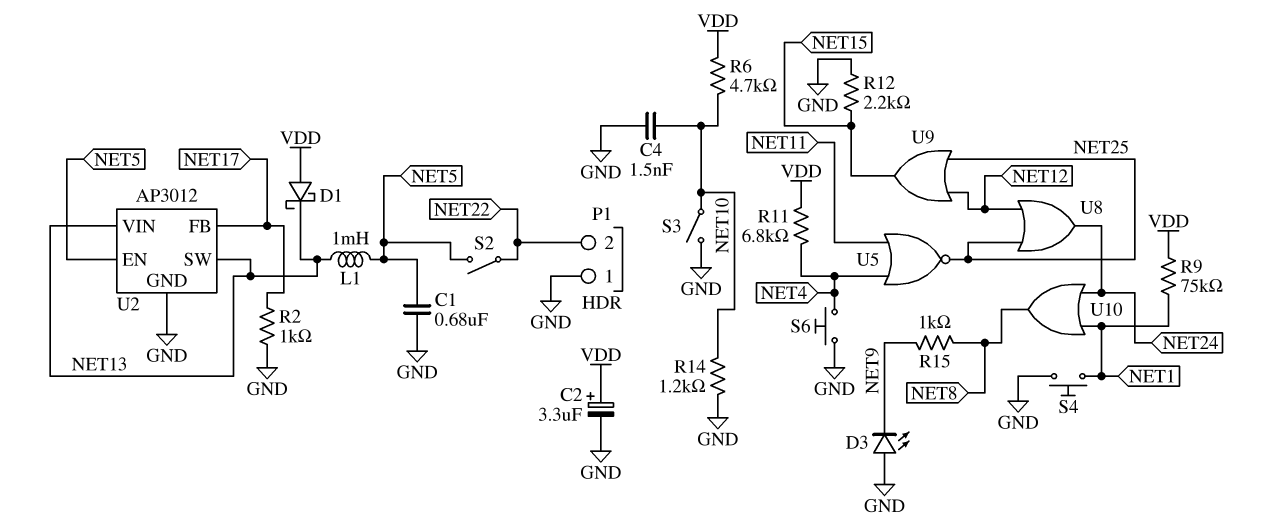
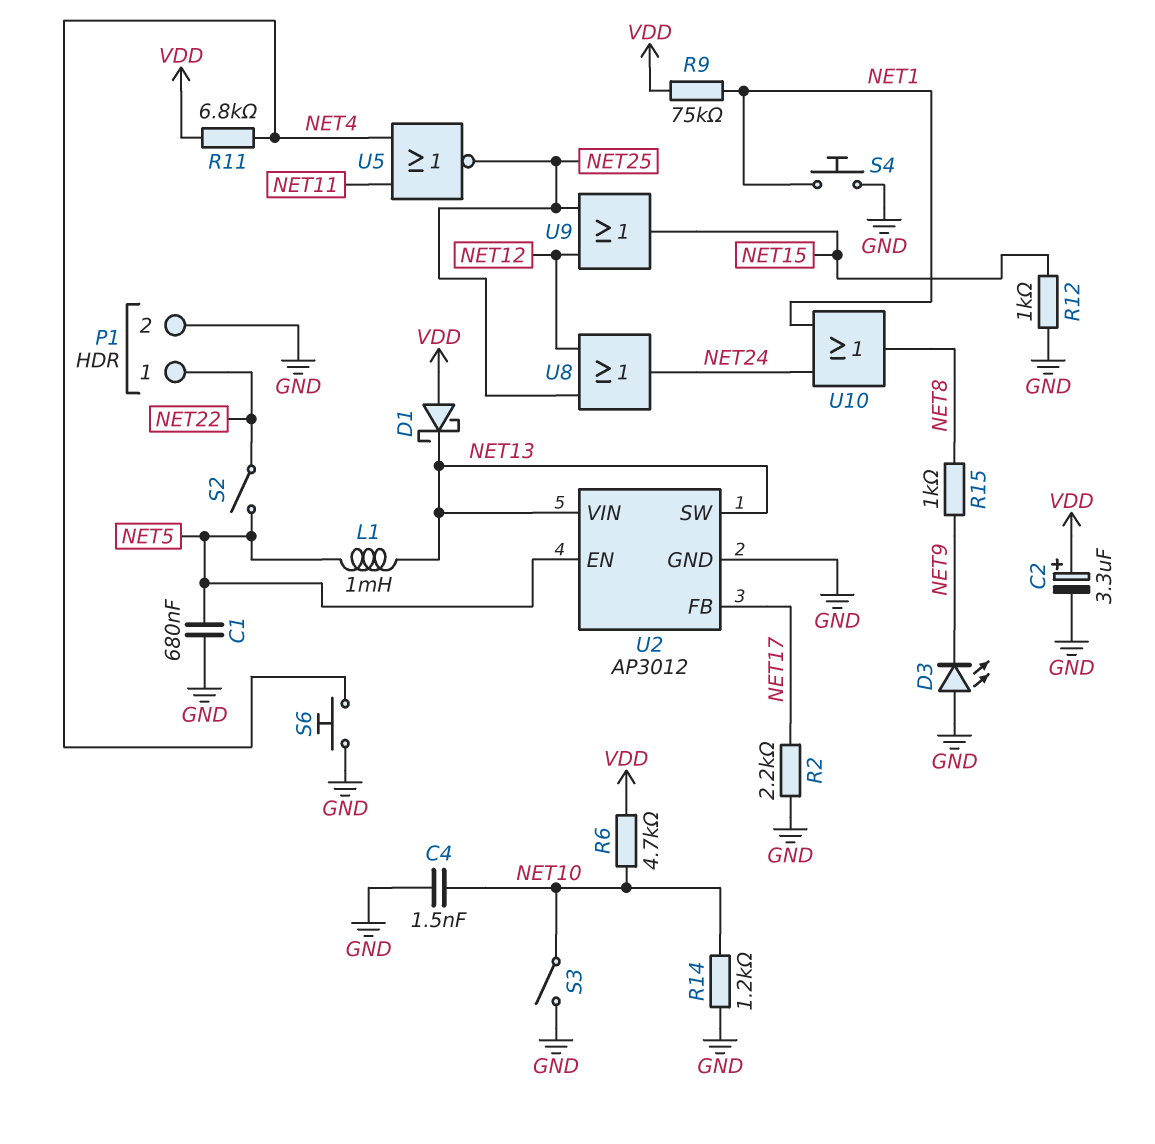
P1 pin 1: GND -> NET22
P1 pin 2: NET22 -> GND
R2: 1k (GND, NET17) -> 2.2k (GND, NET17)
R12: 2.2k (GND, NET15) -> 1k (GND, NET15)

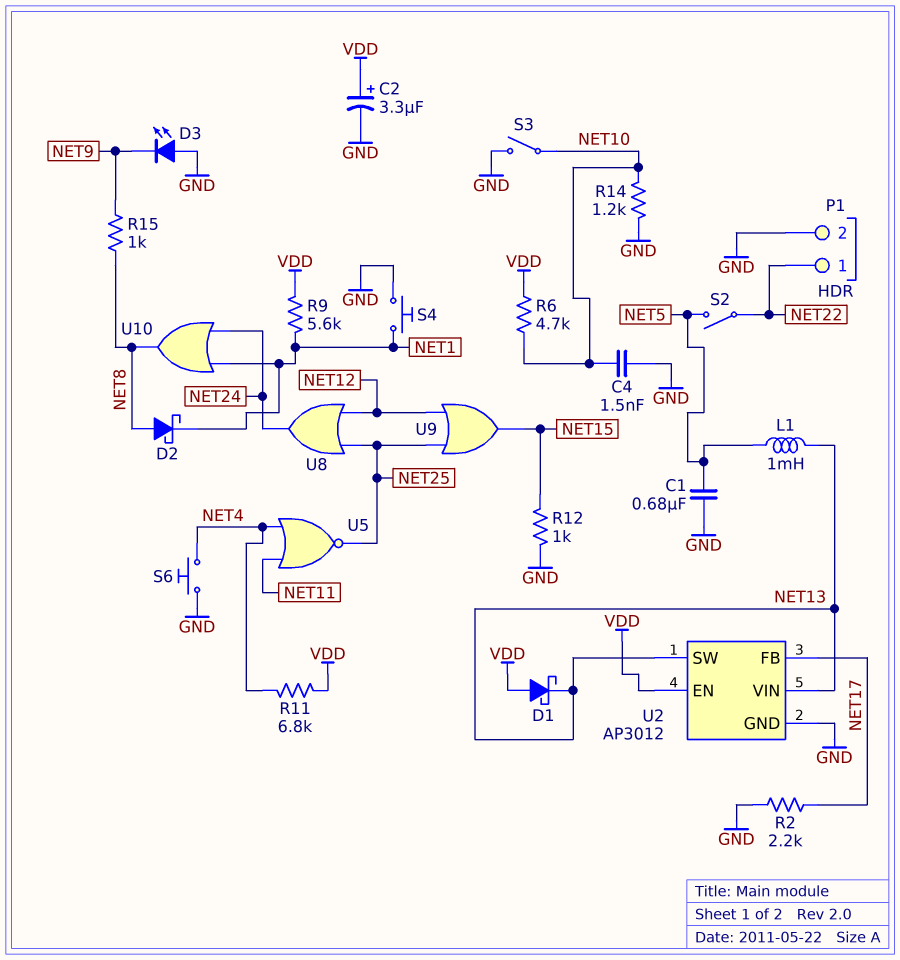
D2: none -> schottky (A NET8, K NET1)
R9: 75k (NET1, VDD) -> 5.6k (NET1, VDD)
U2 pin EN: NET5 -> VDD

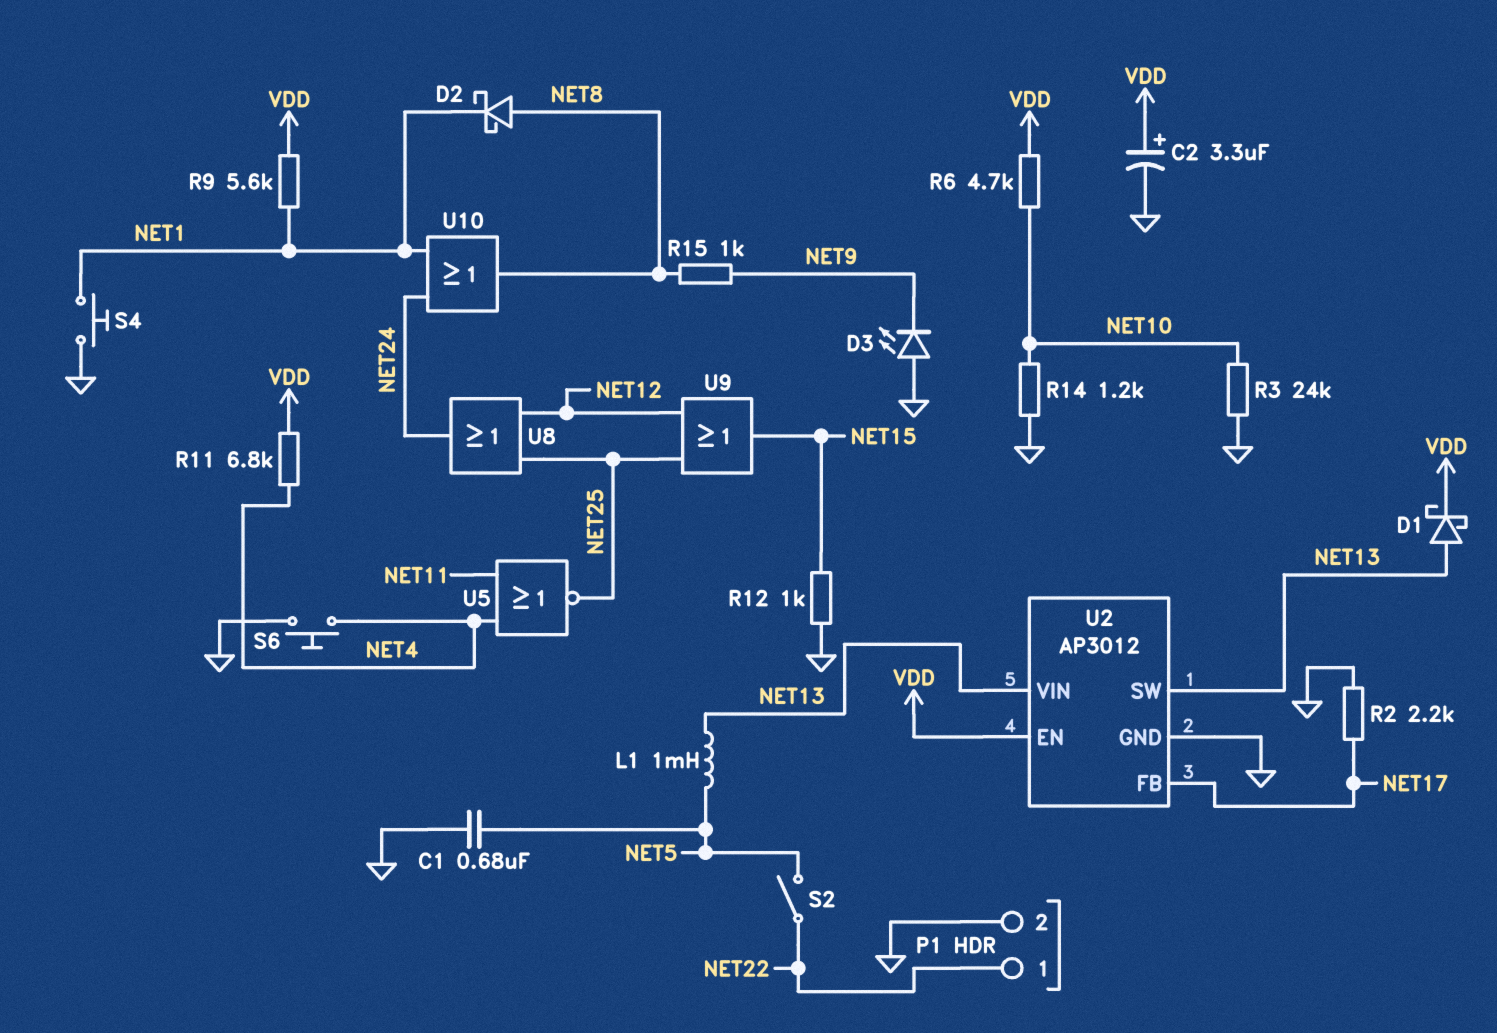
C4: 1.5nF (GND, NET10) -> none
D1: schottky (A VDD, K NET13) -> schottky (A NET13, K VDD)
R3: none -> 24k (GND, NET10)
S3: switch (GND, NET10) -> none

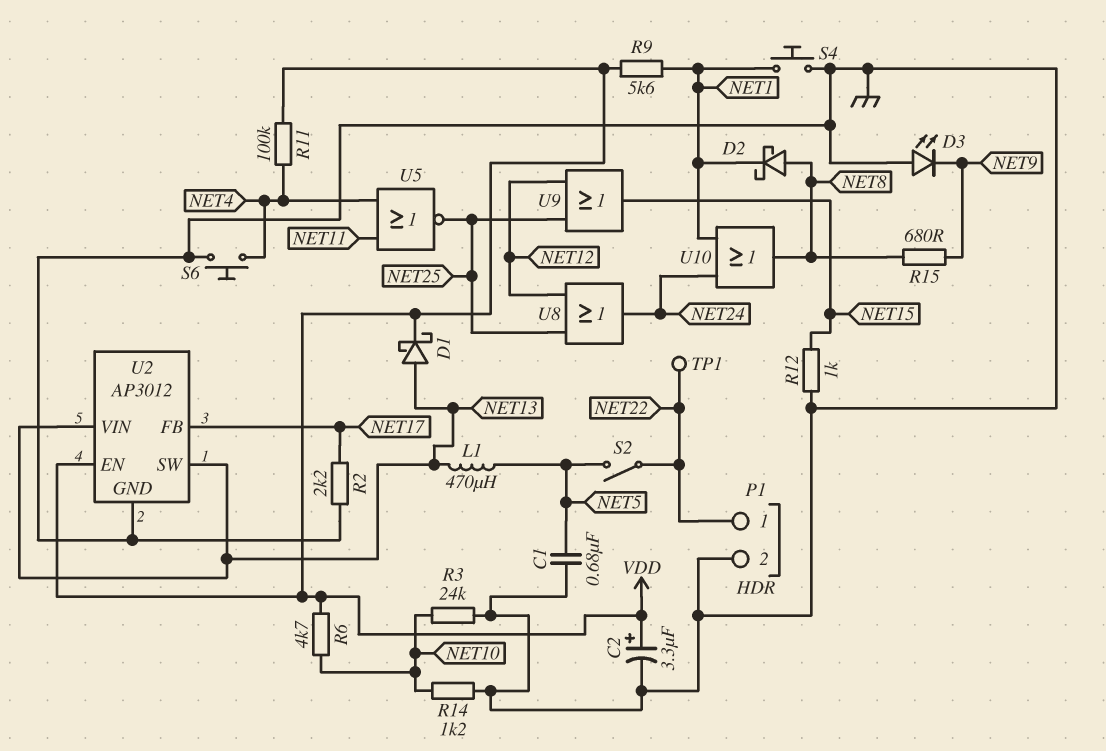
L1: 1mH (NET5, NET13) -> 470uH (NET5, NET13)
R11: 6.8k (NET4, VDD) -> 100k (NET4, VDD)
R15: 1k (NET8, NET9) -> 680 (NET8, NET9)
TP1: none -> test point (NET22)

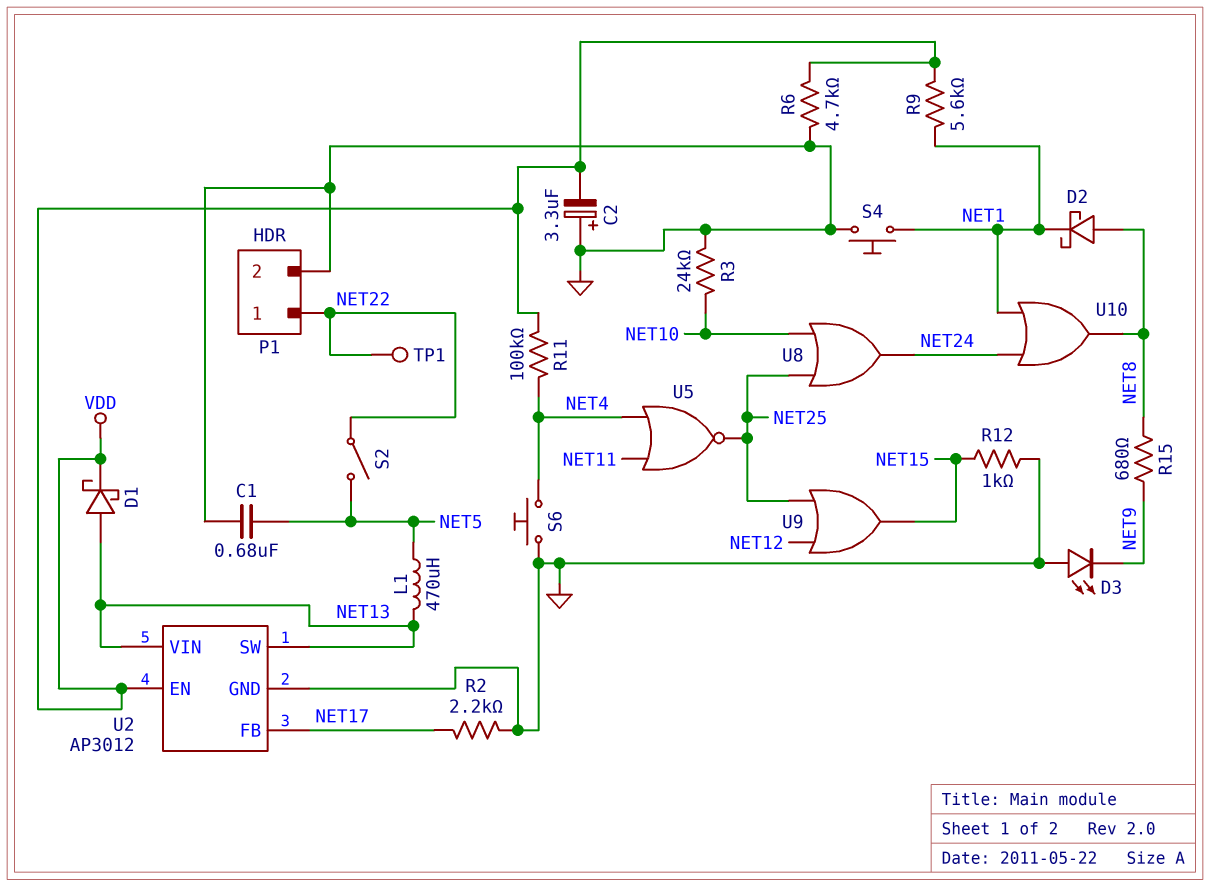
C2: 3.3uF (plus VDD, minus GND) -> 3.3uF (plus GND, minus VDD)
R6: 4.7k (NET10, VDD) -> 4.7k (GND, VDD)
R14: 1.2k (GND, NET10) -> none
U8: OR (in NET12, in NET25, out NET24) -> OR (in NET10, in NET25, out NET24)

